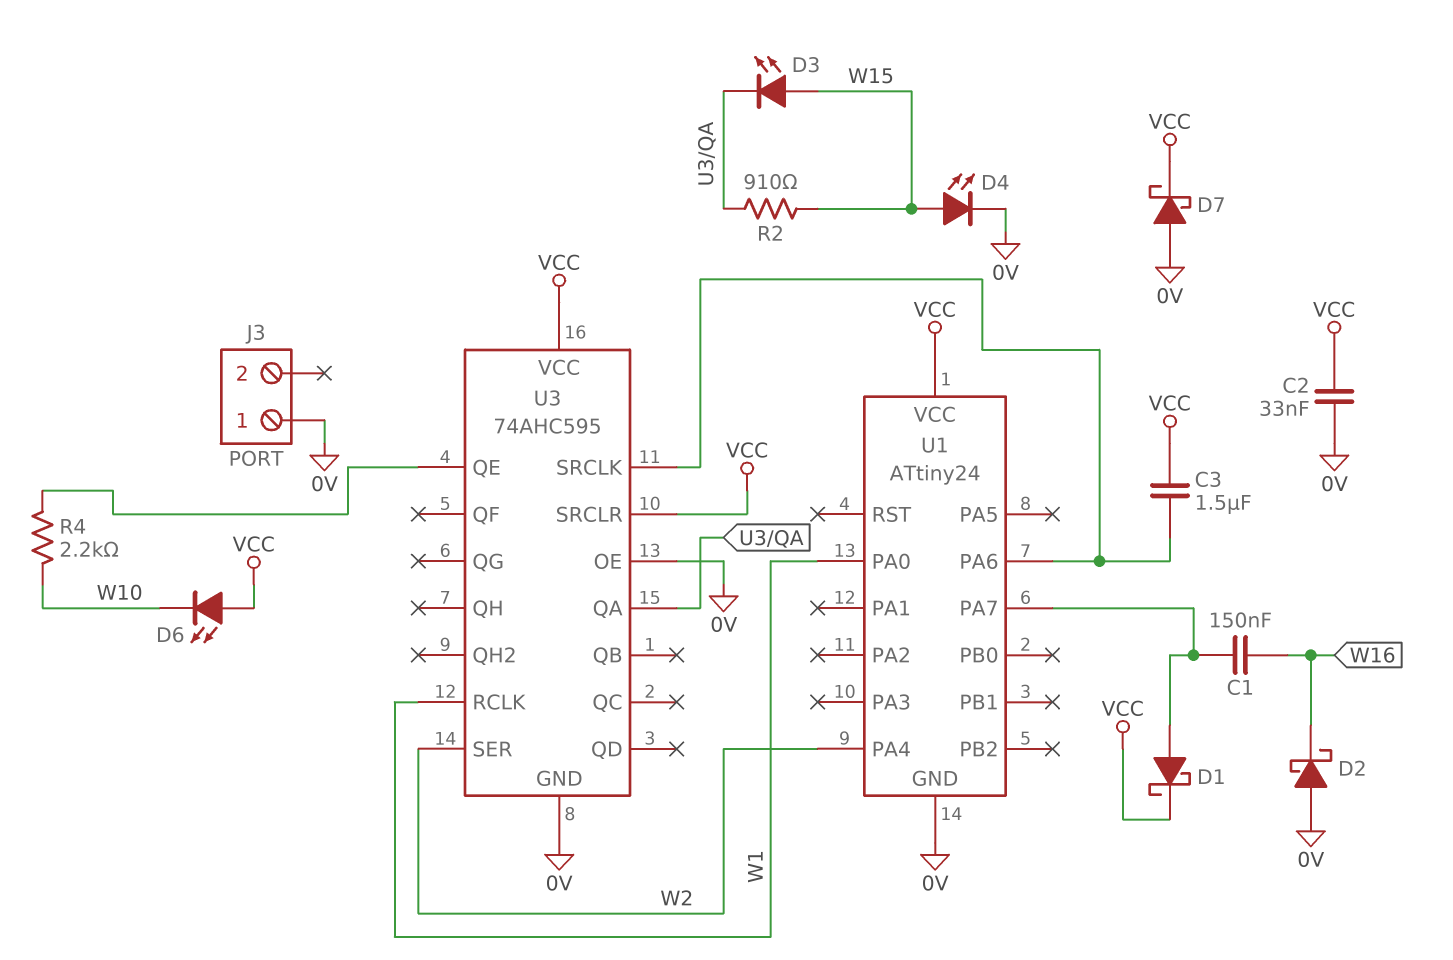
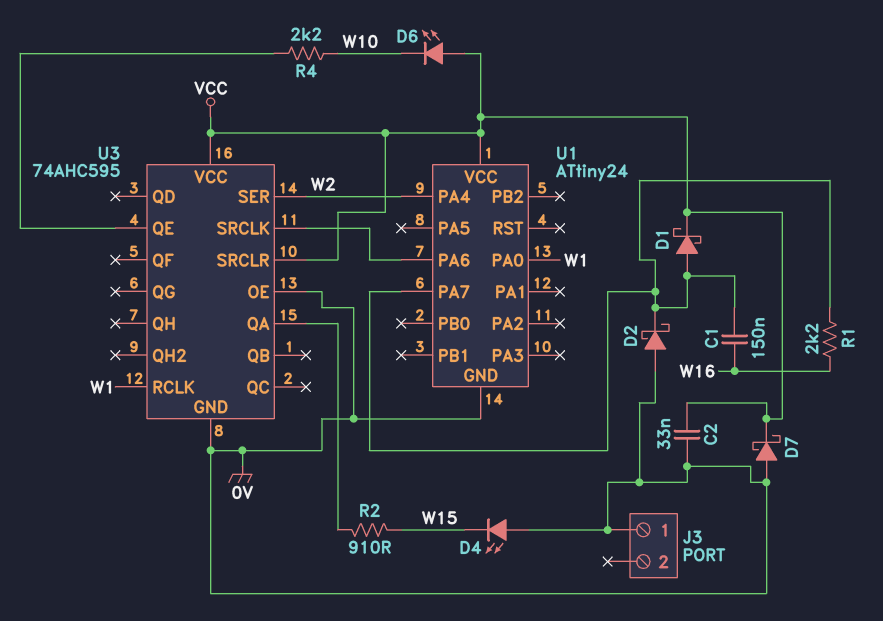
C3: 1.5uF (U1/PA6, VCC) -> none
D2: schottky (A 0V, K W16) -> schottky (A 0V, K U1/PA7)
D3: LED (A W15, K U3/QA) -> none
D4: LED (A W15, K 0V) -> LED (A 0V, K W15)
R1: none -> 2.2k (U1/PA7, W16)

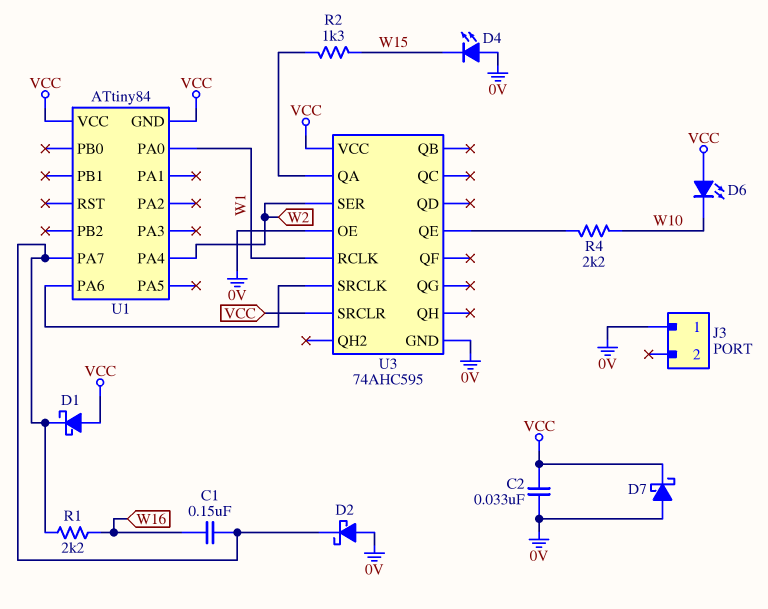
D1: schottky (A U1/PA7, K VCC) -> schottky (A VCC, K U1/PA7)
R2: 910 (U3/QA, W15) -> 1.3k (U3/QA, W15)
U1: ATtiny24 -> ATtiny84
U1 pin GND: 0V -> VCC

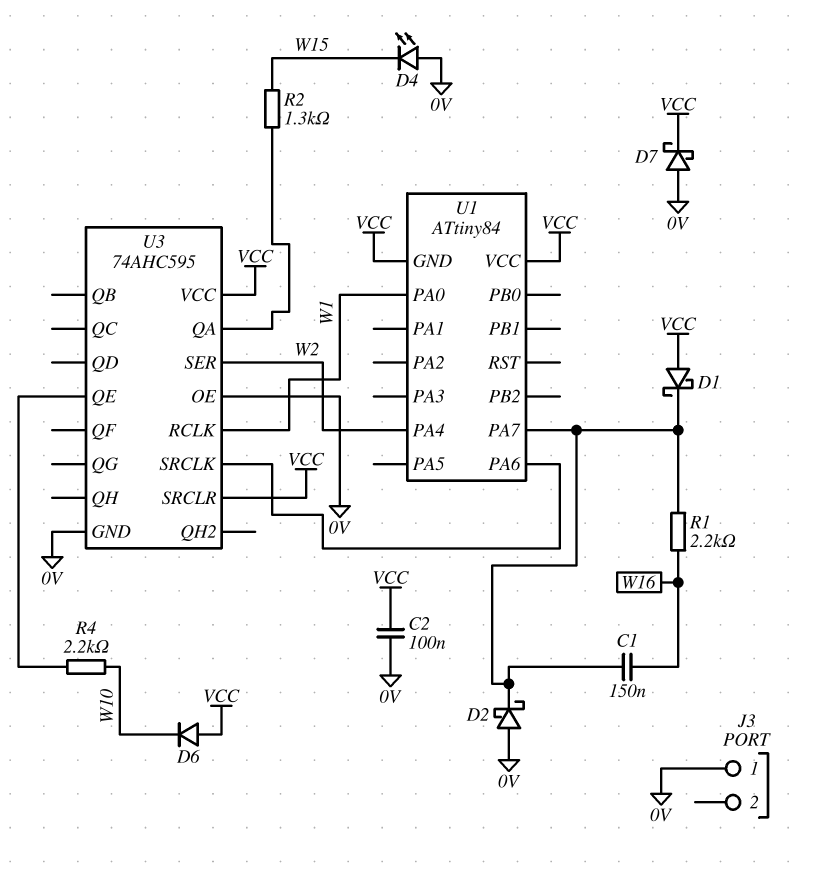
C2: 33nF (0V, VCC) -> 100nF (0V, VCC)
D6: LED (A VCC, K W10) -> diode (A VCC, K W10)

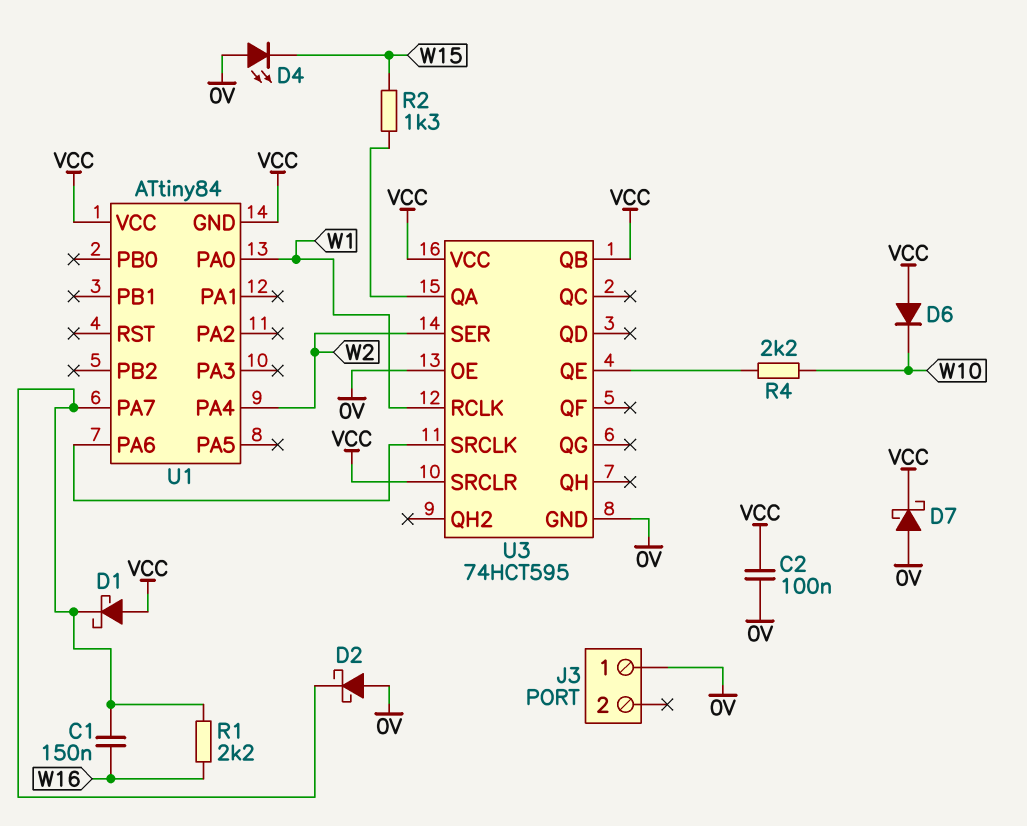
U3: 74AHC595 -> 74HCT595
U3 pin QB: none -> VCC

